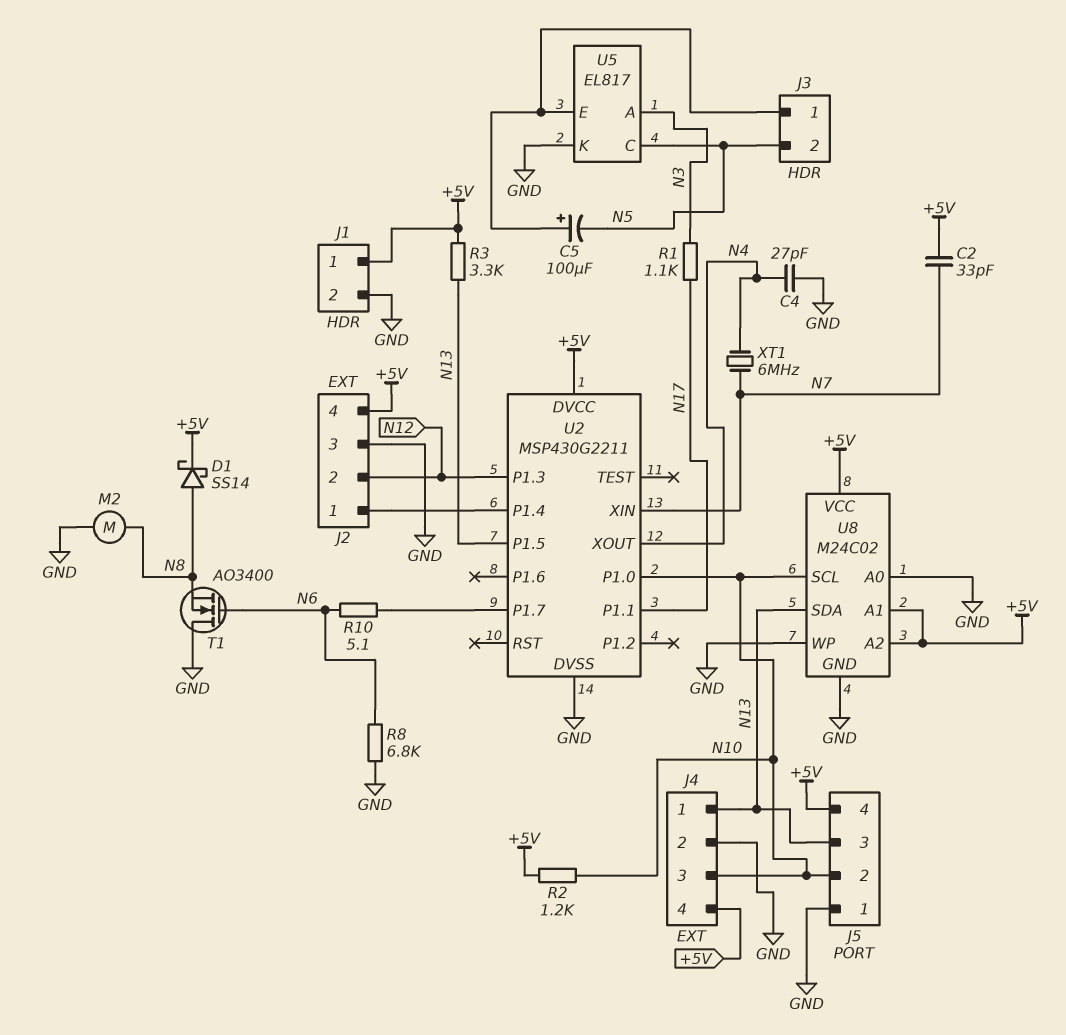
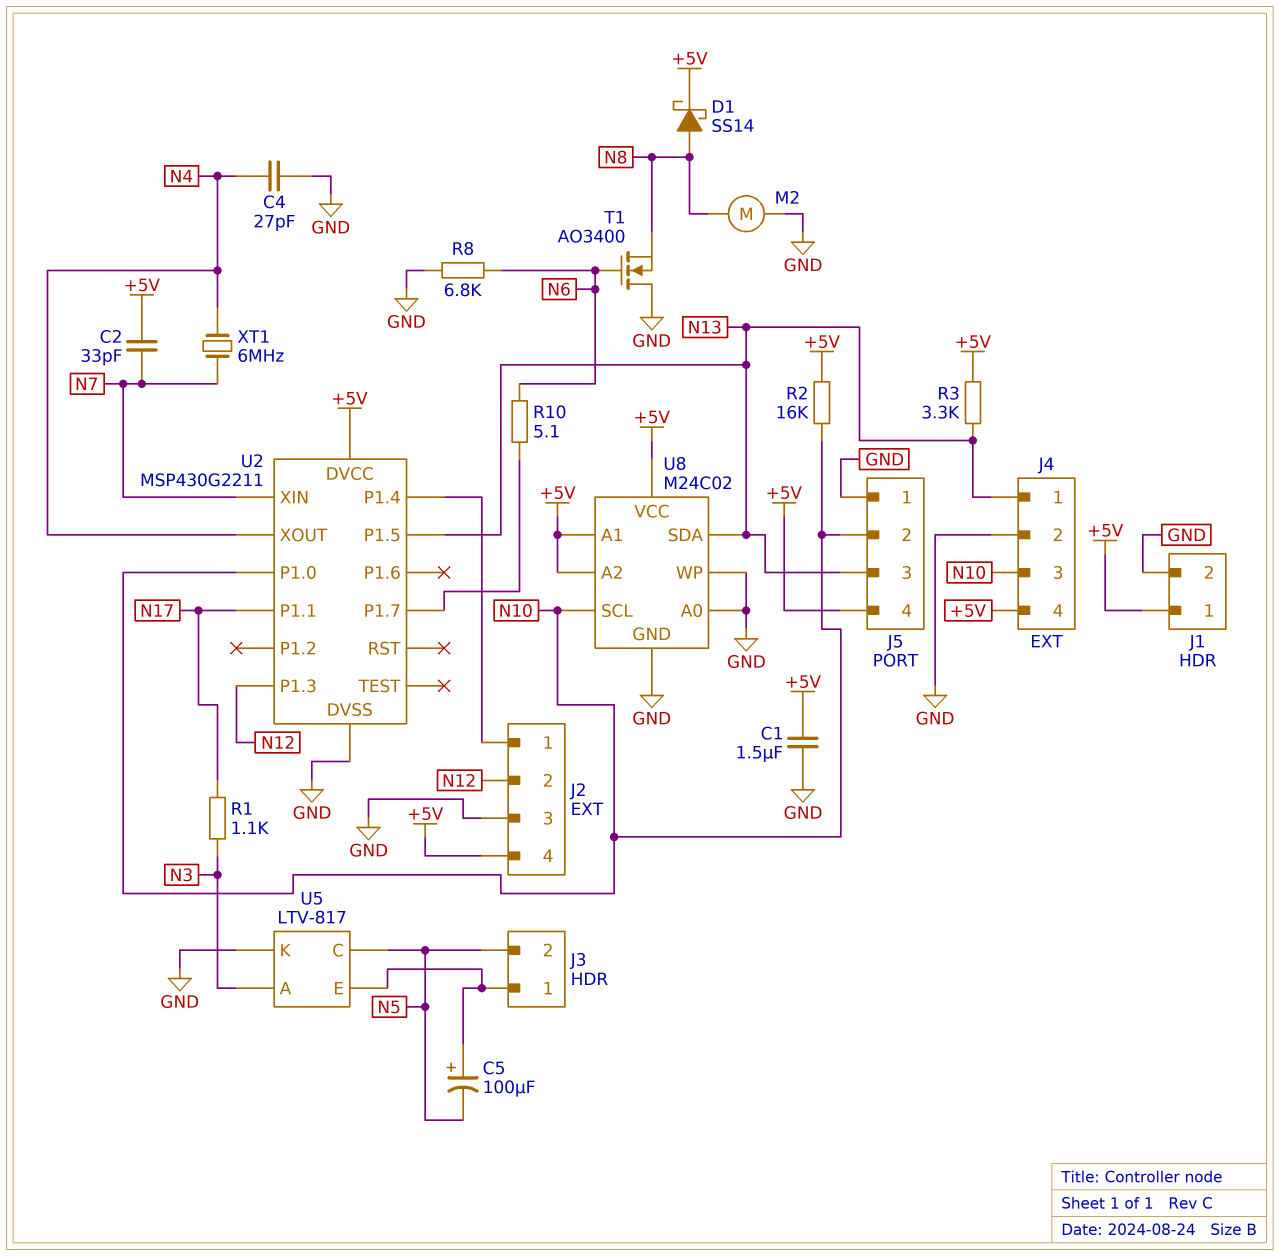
C1: none -> 1.5uF (+5V, GND)
R2: 1.2k (+5V, N10) -> 16k (+5V, N10)
U5: EL817 -> LTV-817

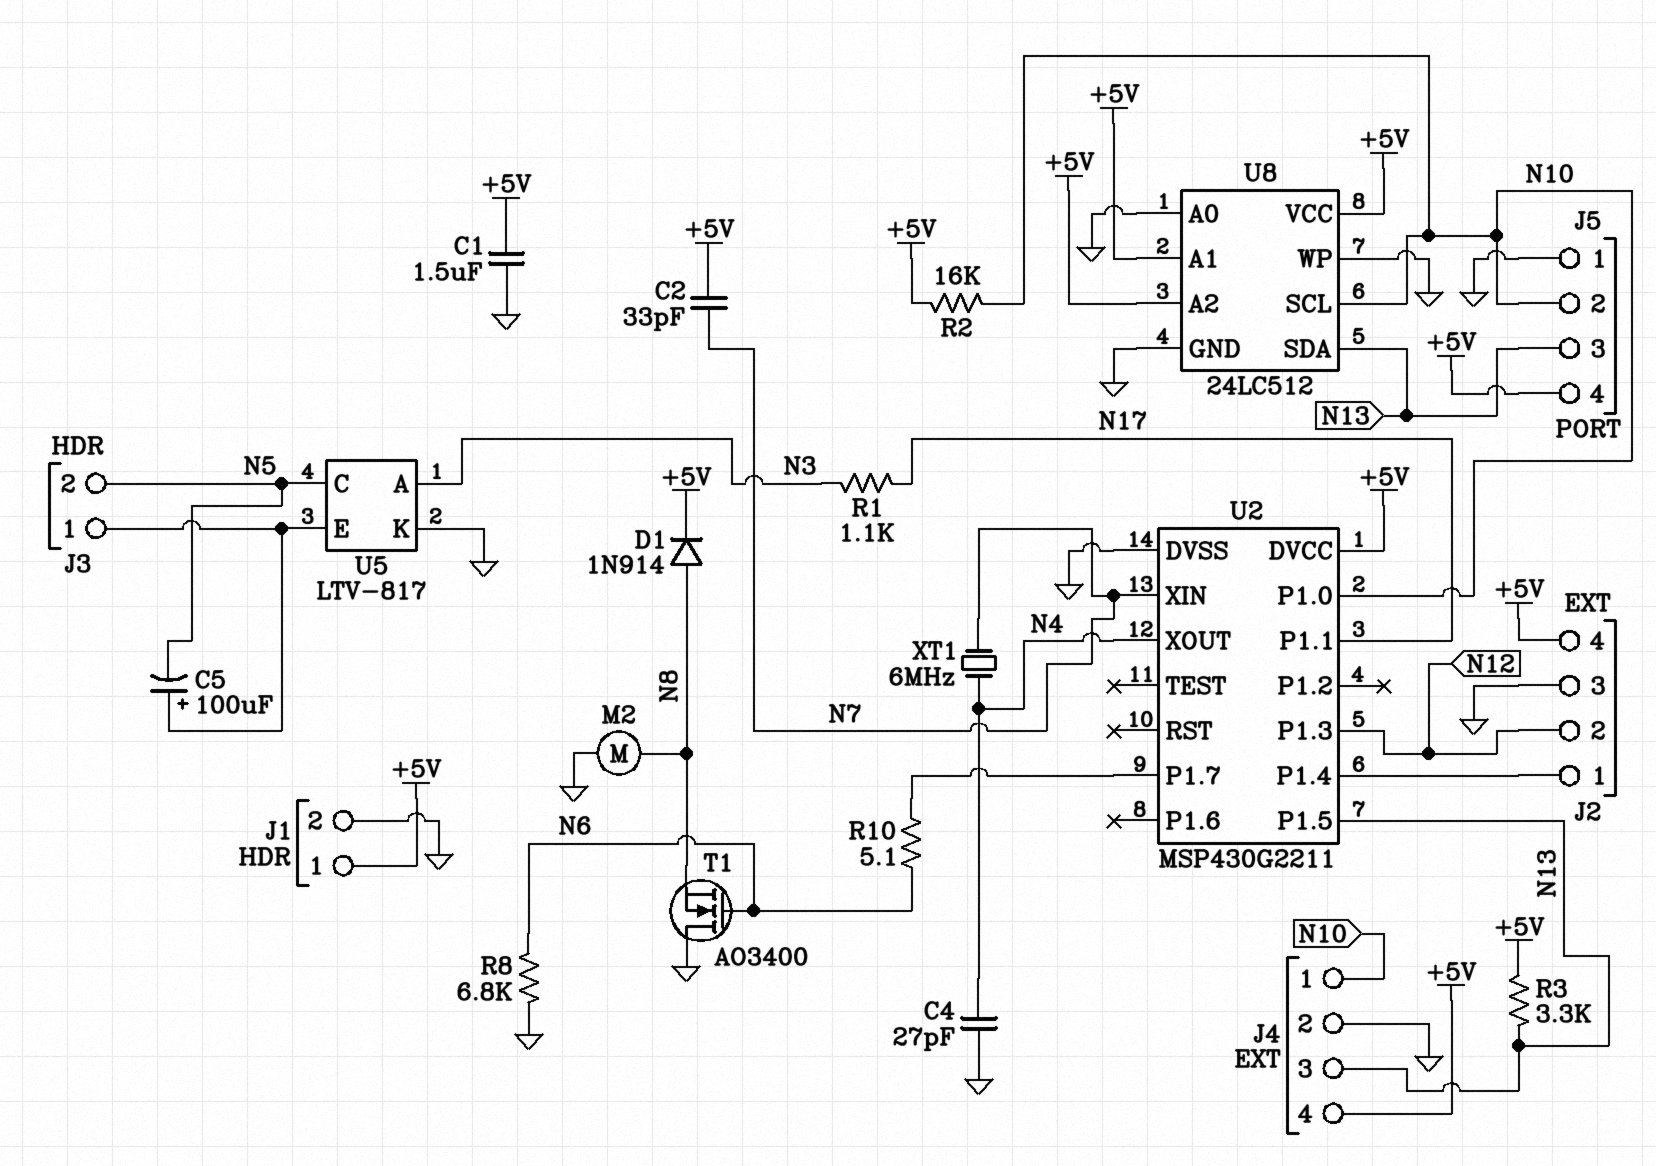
D1: schottky SS14 (A N8, K +5V) -> diode 1N914 (A N8, K +5V)
J4 pin 1: N13 -> N10
J4 pin 3: N10 -> N13
U8: M24C02 -> 24LC512

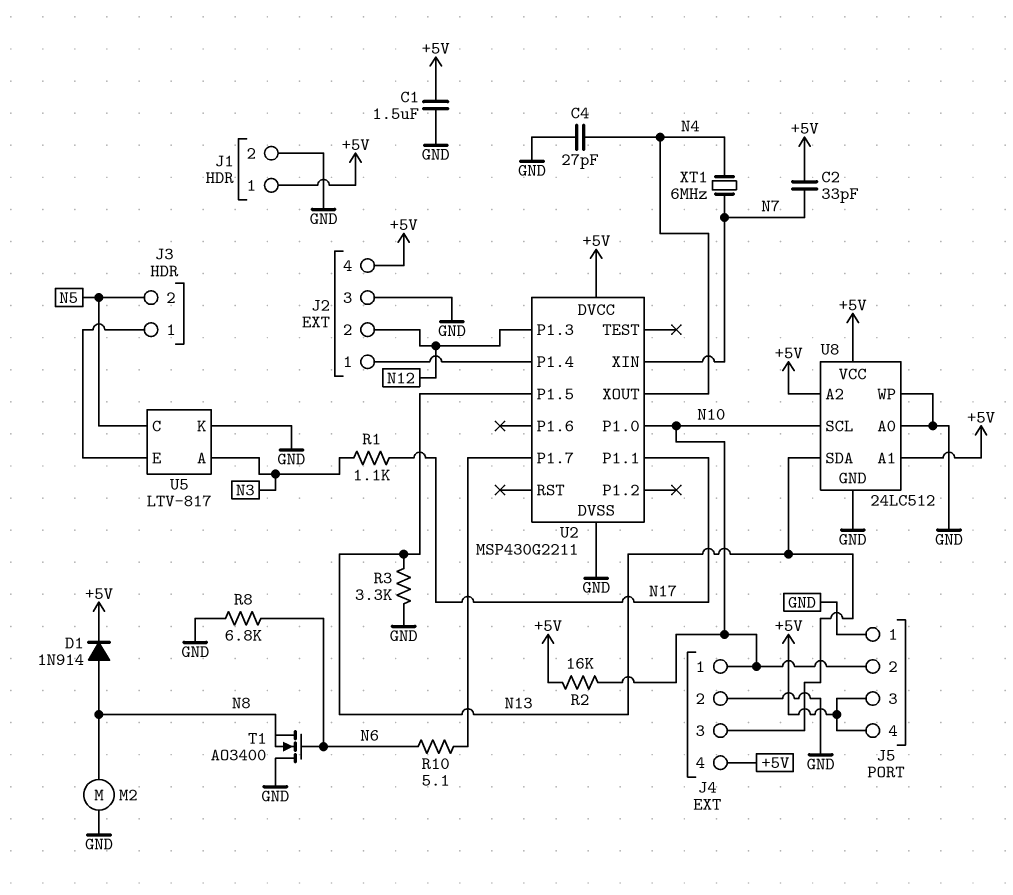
C5: 100uF (plus J3/1, minus N5) -> none
J5 pin 3: N13 -> +5V
R3: 3.3k (+5V, N13) -> 3.3k (GND, N13)

